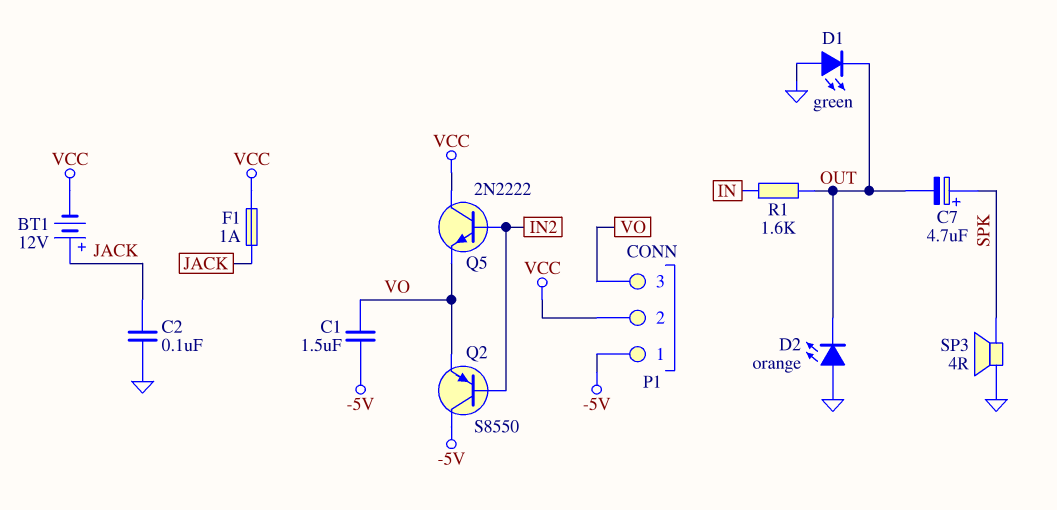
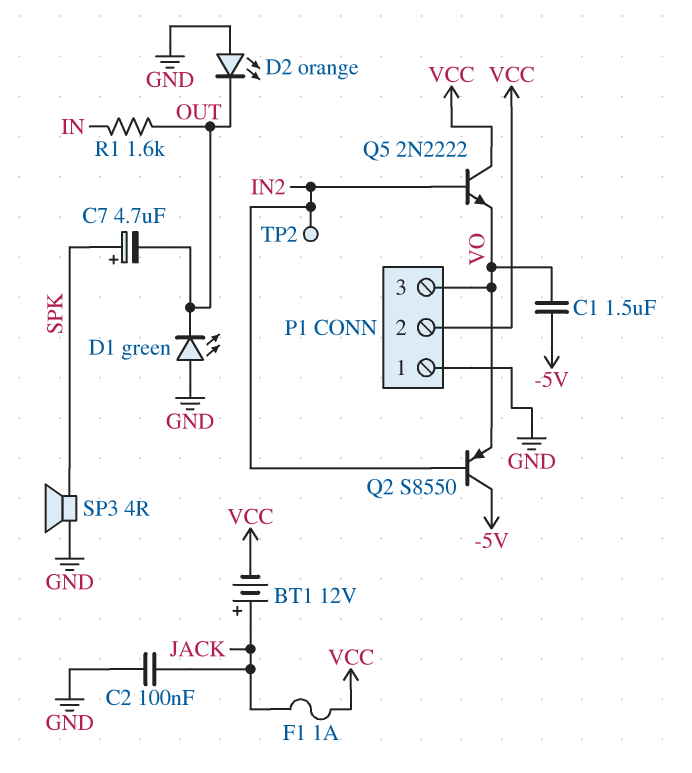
P1 pin 1: -5V -> GND
TP2: none -> test point (IN2)

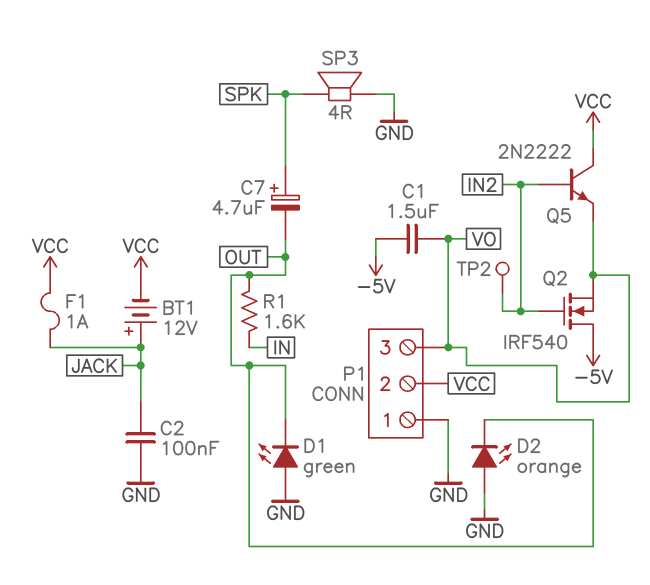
Q2: PNP S8550 (B IN2, C -5V, E VO) -> NMOS IRF540 (G IN2, D -5V, S VO)

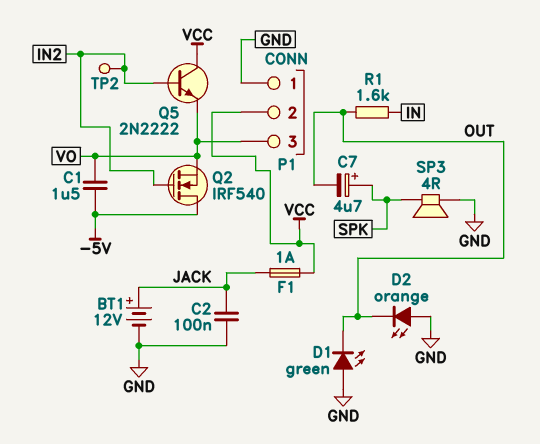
BT1: 12V (plus JACK, minus VCC) -> 12V (plus JACK, minus GND)

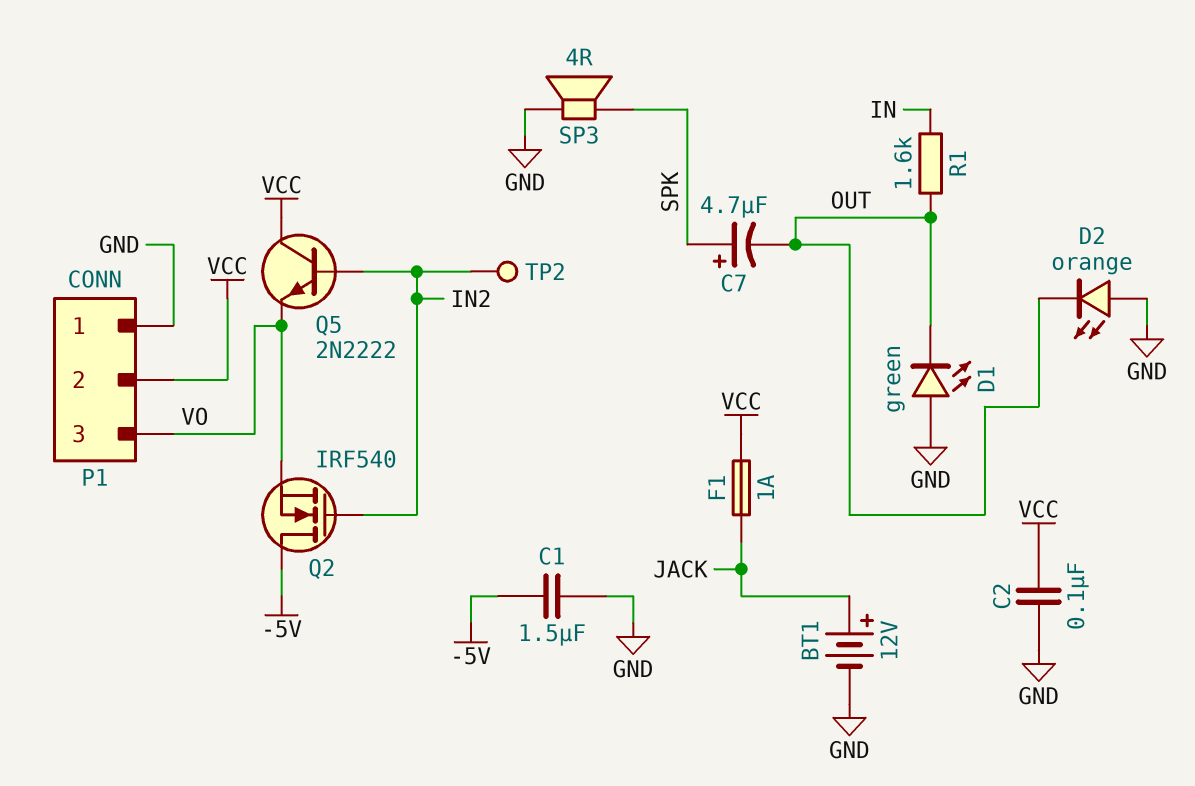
C1: 1.5uF (-5V, VO) -> 1.5uF (-5V, GND)
C2: 100nF (GND, JACK) -> 100nF (GND, VCC)

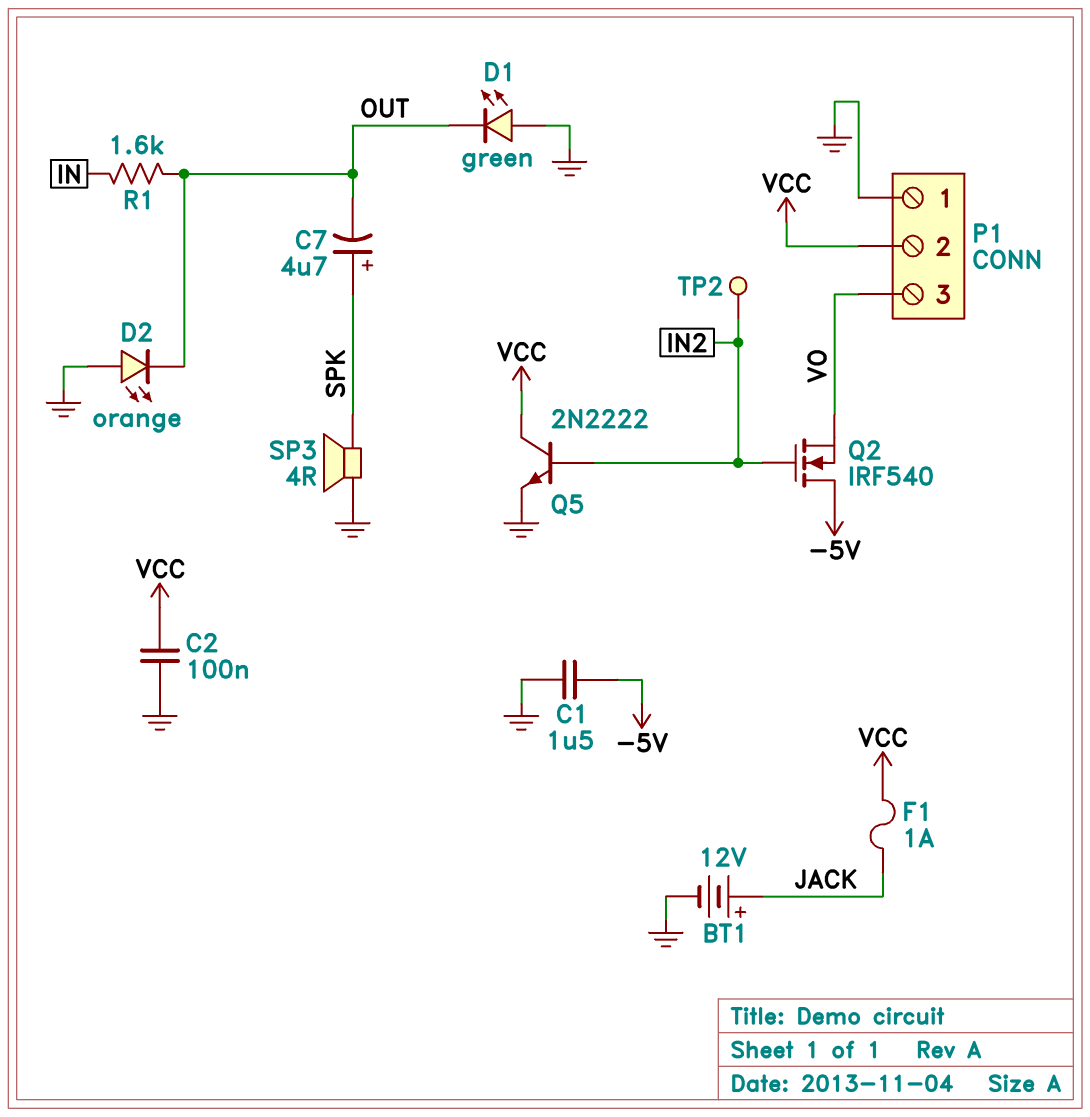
Q5: NPN 2N2222 (B IN2, C VCC, E VO) -> NPN 2N2222 (B IN2, C VCC, E GND)

